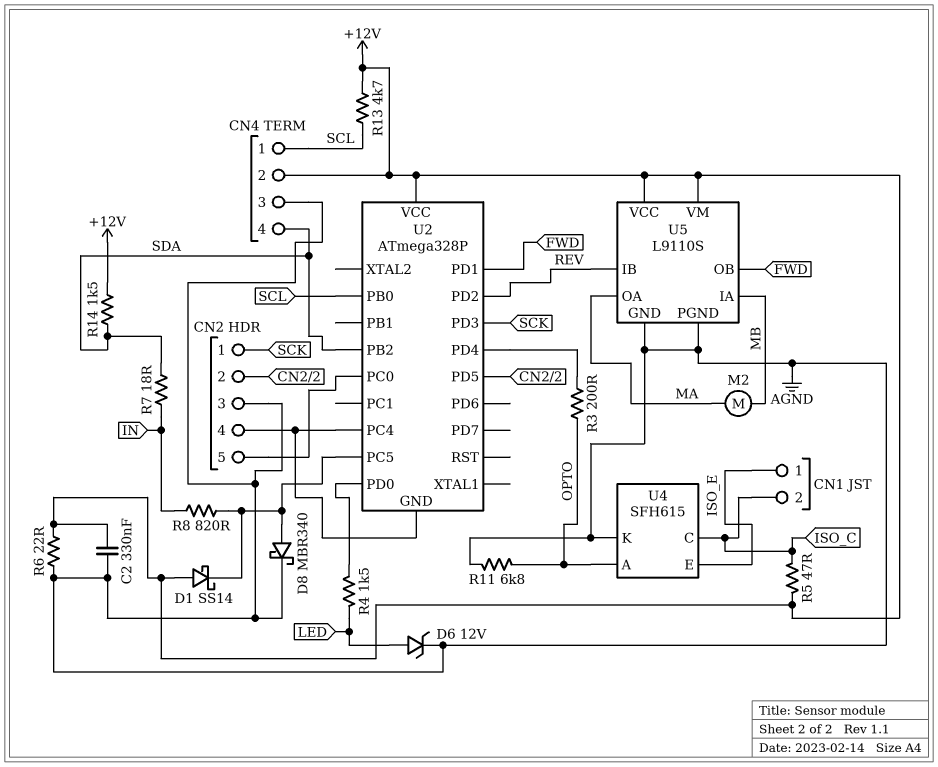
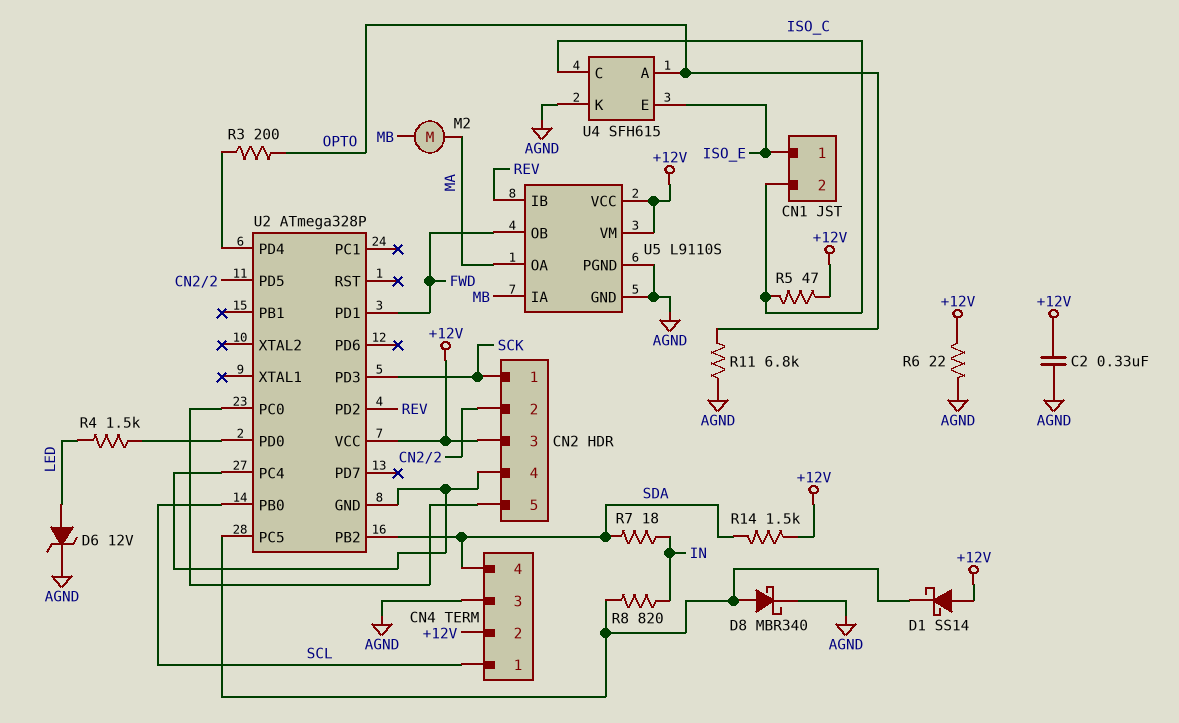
CN2 pin 3: AGND -> +12V
R13: 4.7k (+12V, SCL) -> none

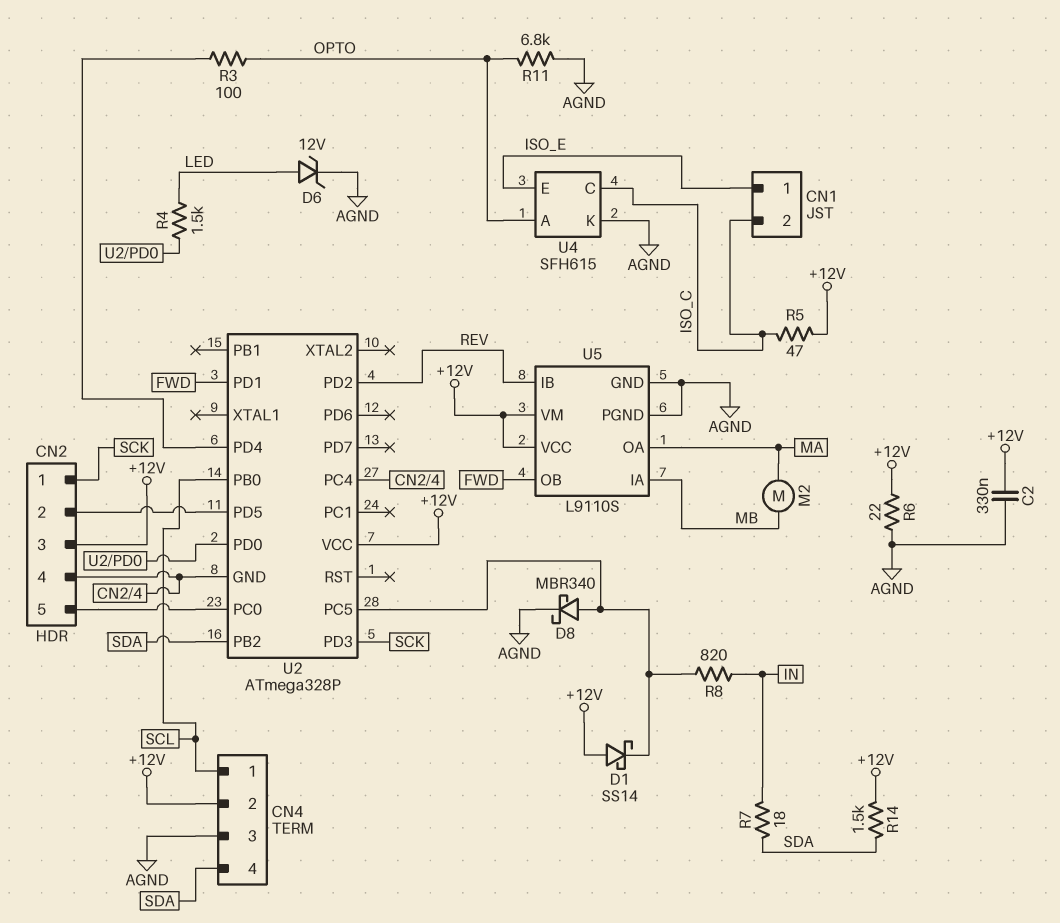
R3: 200 (OPTO, U2/PD4) -> 100 (OPTO, U2/PD4)

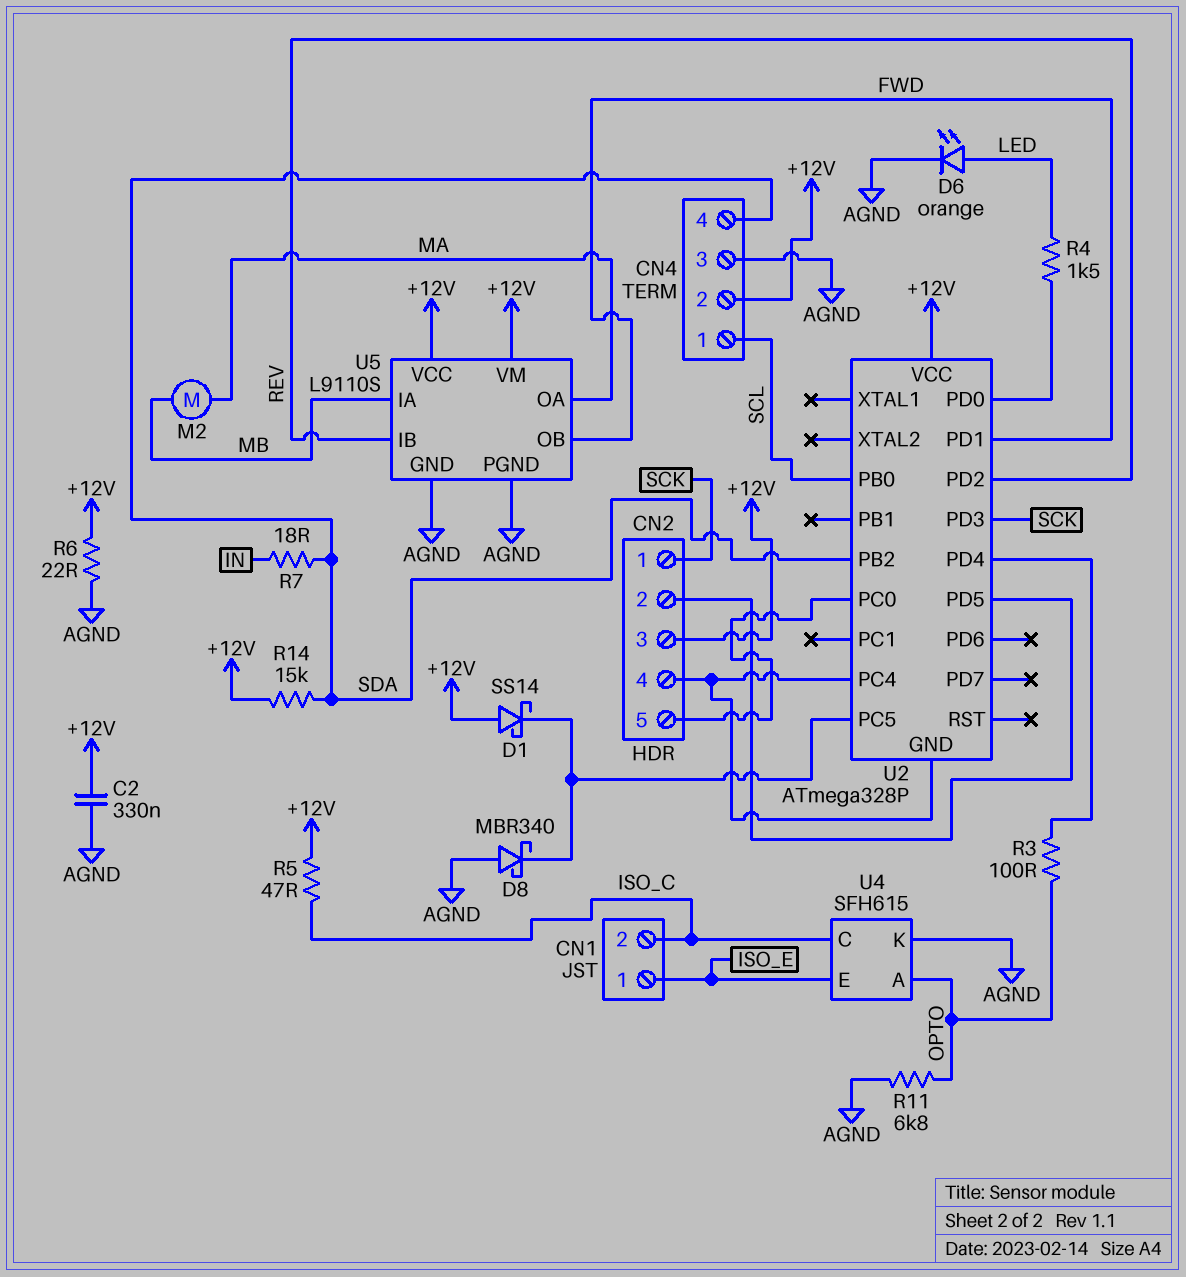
D6: zener 12V (A LED, K AGND) -> LED orange (A LED, K AGND)
D8: schottky MBR340 (A U2/PC5, K AGND) -> schottky MBR340 (A AGND, K U2/PC5)
R8: 820 (IN, U2/PC5) -> none
R14: 1.5k (+12V, SDA) -> 15k (+12V, SDA)

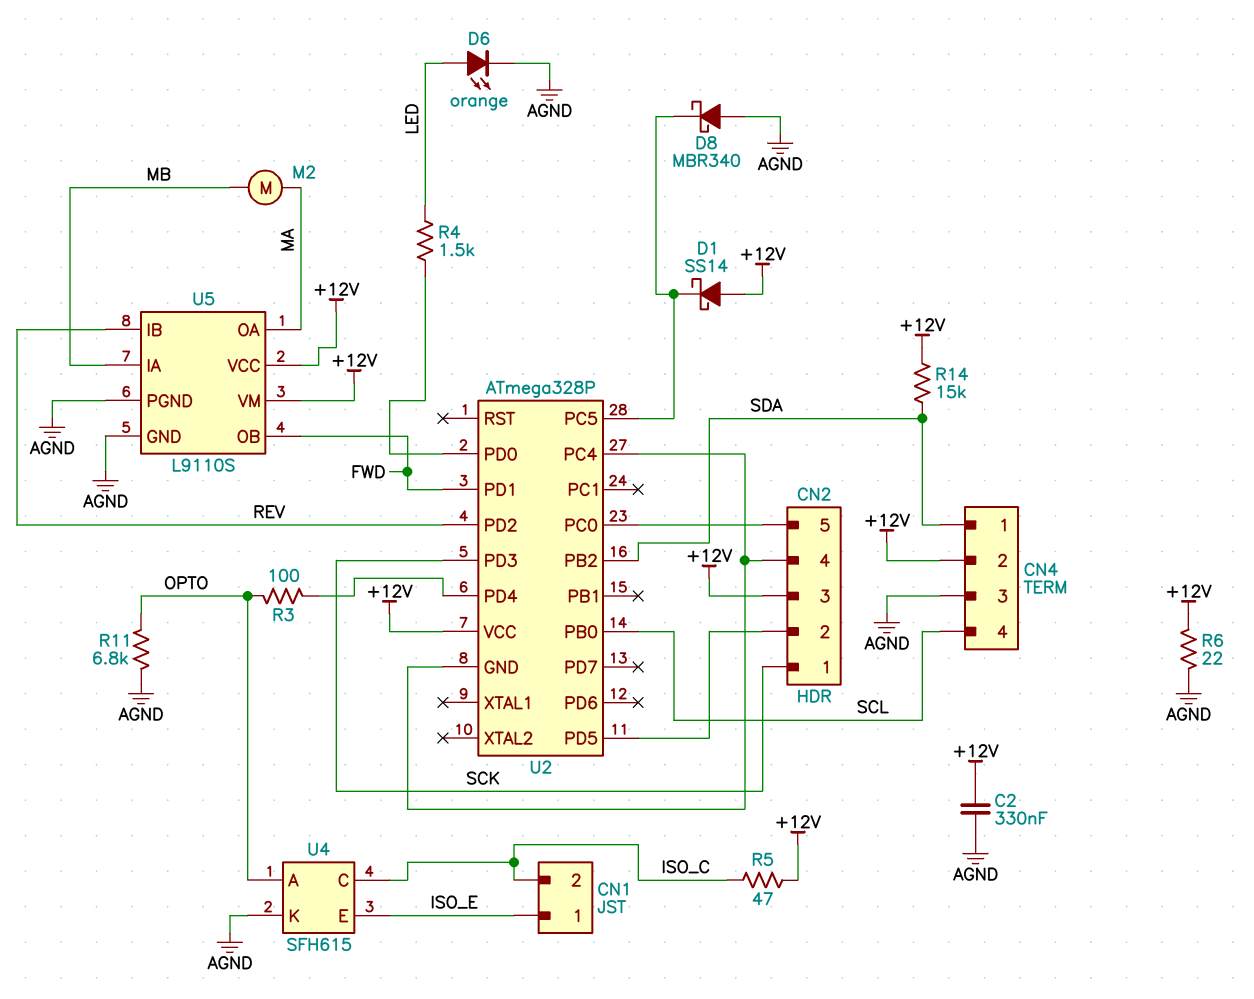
CN4 pin 1: SCL -> SDA
CN4 pin 4: SDA -> SCL
R7: 18 (IN, SDA) -> none

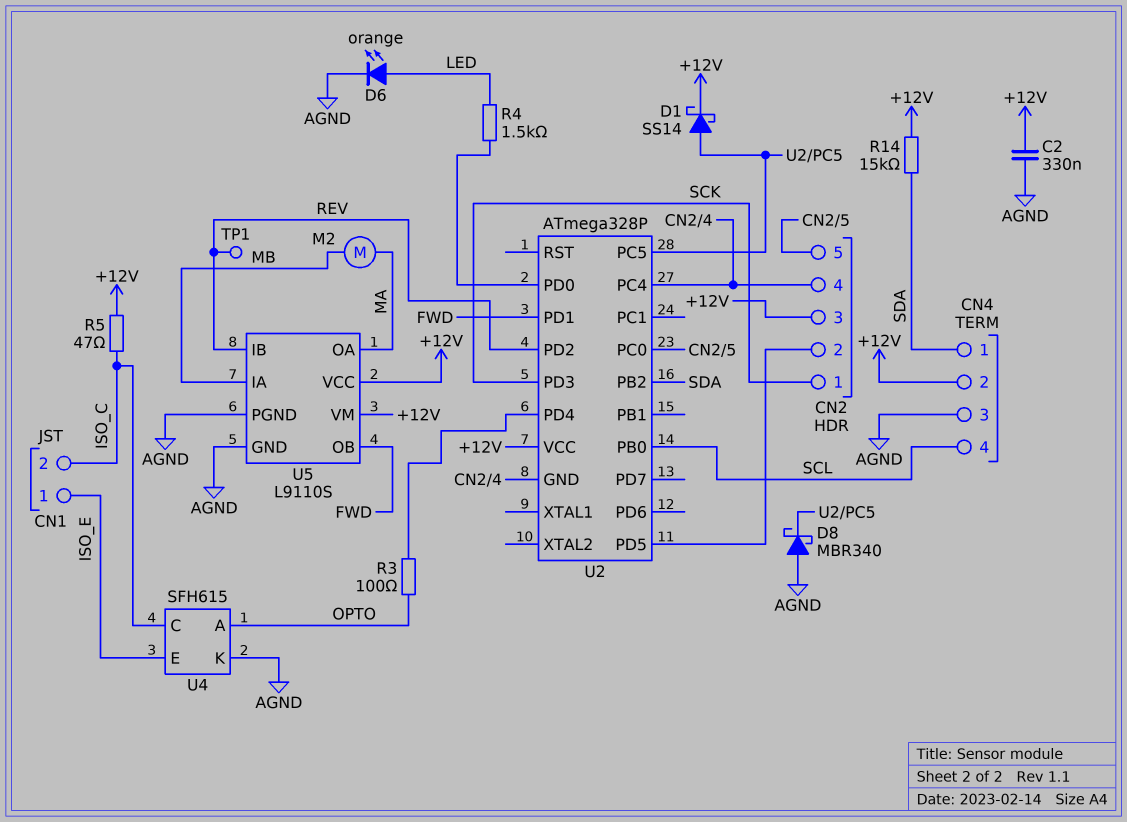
D1: schottky SS14 (A +12V, K U2/PC5) -> schottky SS14 (A U2/PC5, K +12V)
R6: 22 (+12V, AGND) -> none
R11: 6.8k (AGND, OPTO) -> none
TP1: none -> test point (REV)

